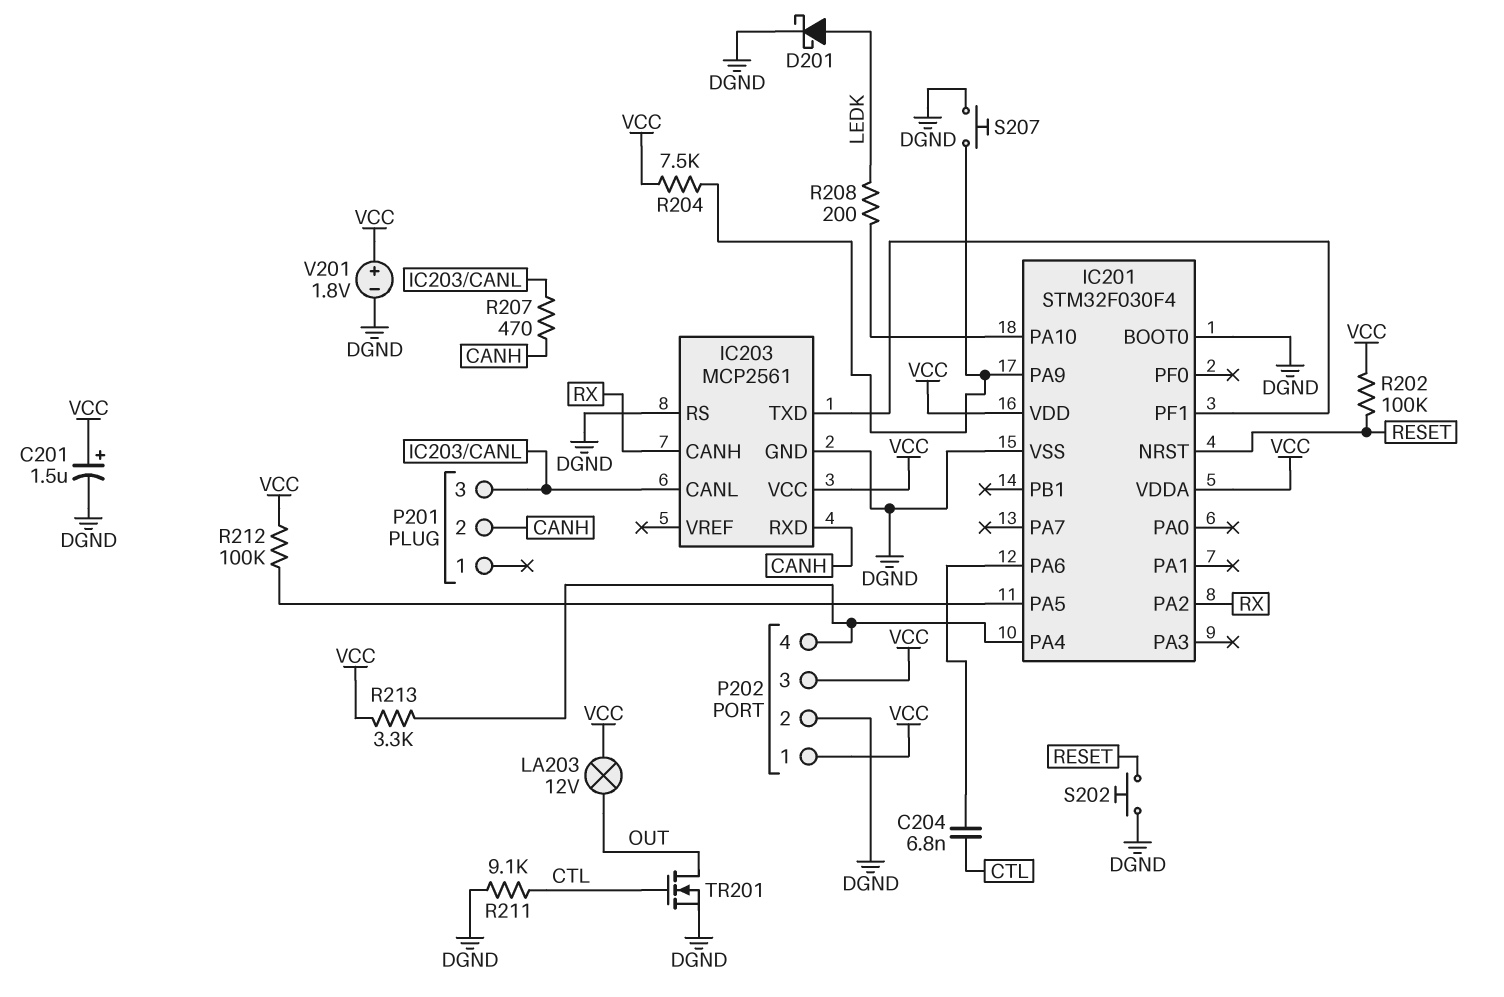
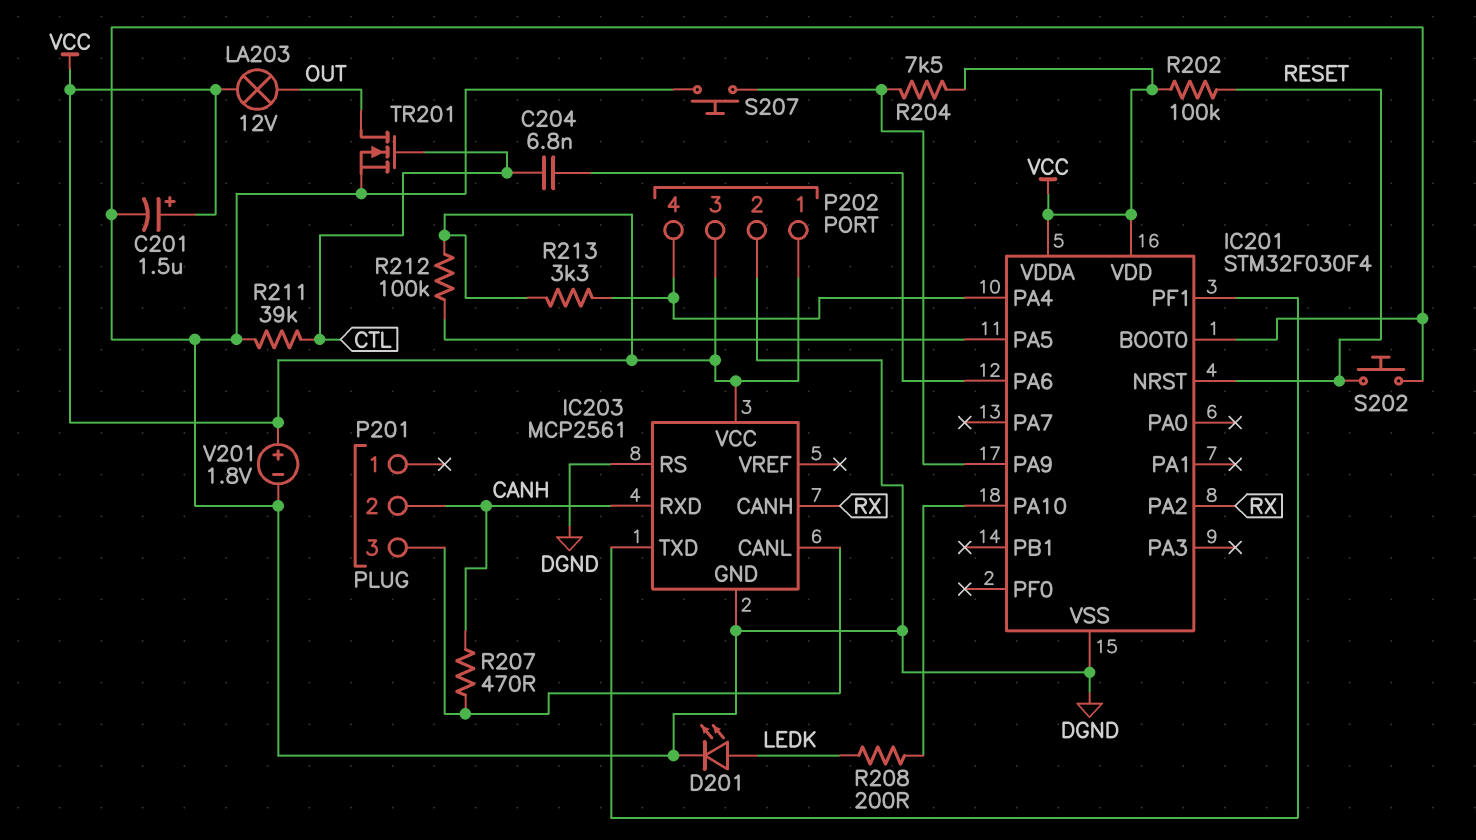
D201: schottky (A LEDK, K DGND) -> LED (A LEDK, K DGND)
R211: 9.1k (CTL, DGND) -> 39k (CTL, DGND)

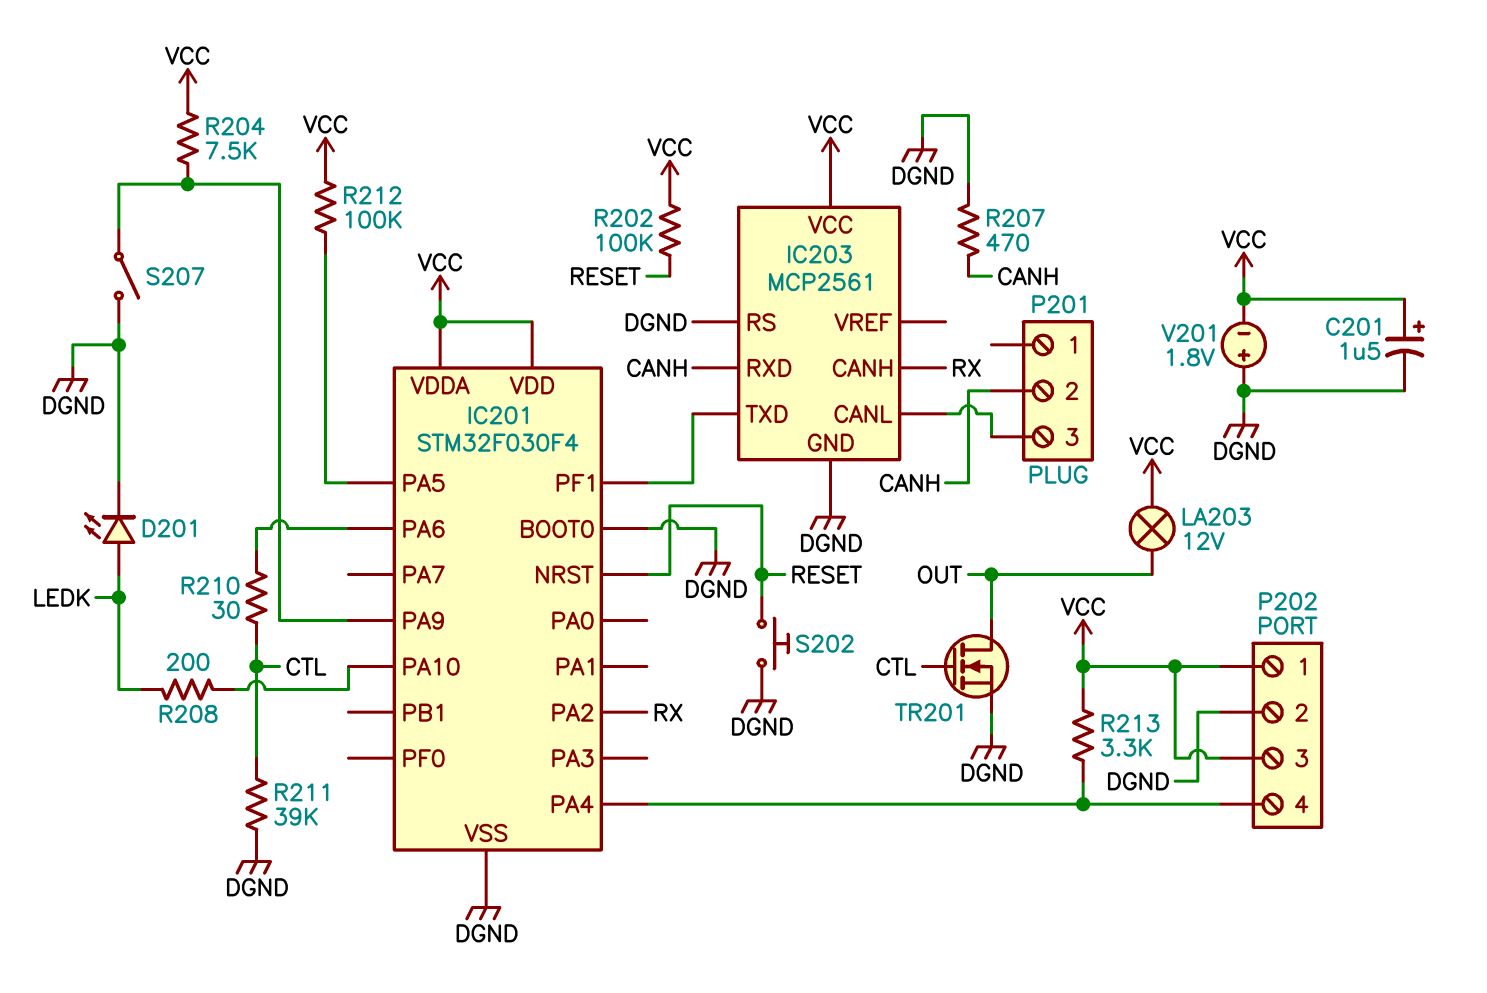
C204: 6.8nF (CTL, IC201/PA6) -> none
R207: 470 (CANH, IC203/CANL) -> 470 (CANH, DGND)
R210: none -> 30 (CTL, IC201/PA6)
S207: button (DGND, IC201/PA9) -> switch (DGND, IC201/PA9)
V201: 1.8V (plus VCC, minus DGND) -> 1.8V (plus DGND, minus VCC)

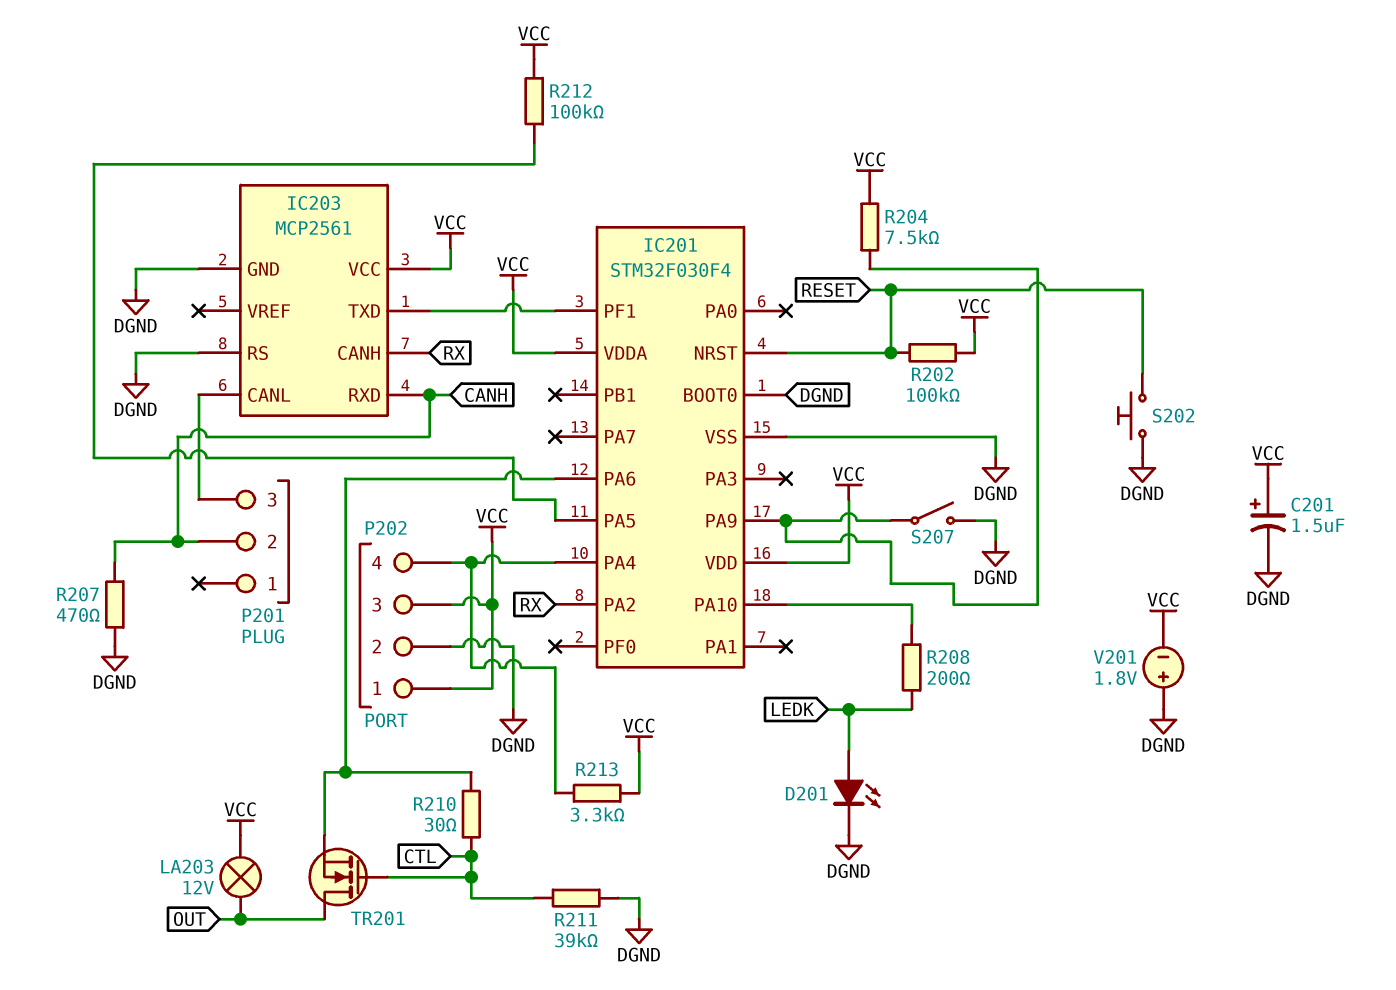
TR201: NMOS (G CTL, D OUT, S DGND) -> NMOS (G CTL, D OUT, S IC201/PA6)

